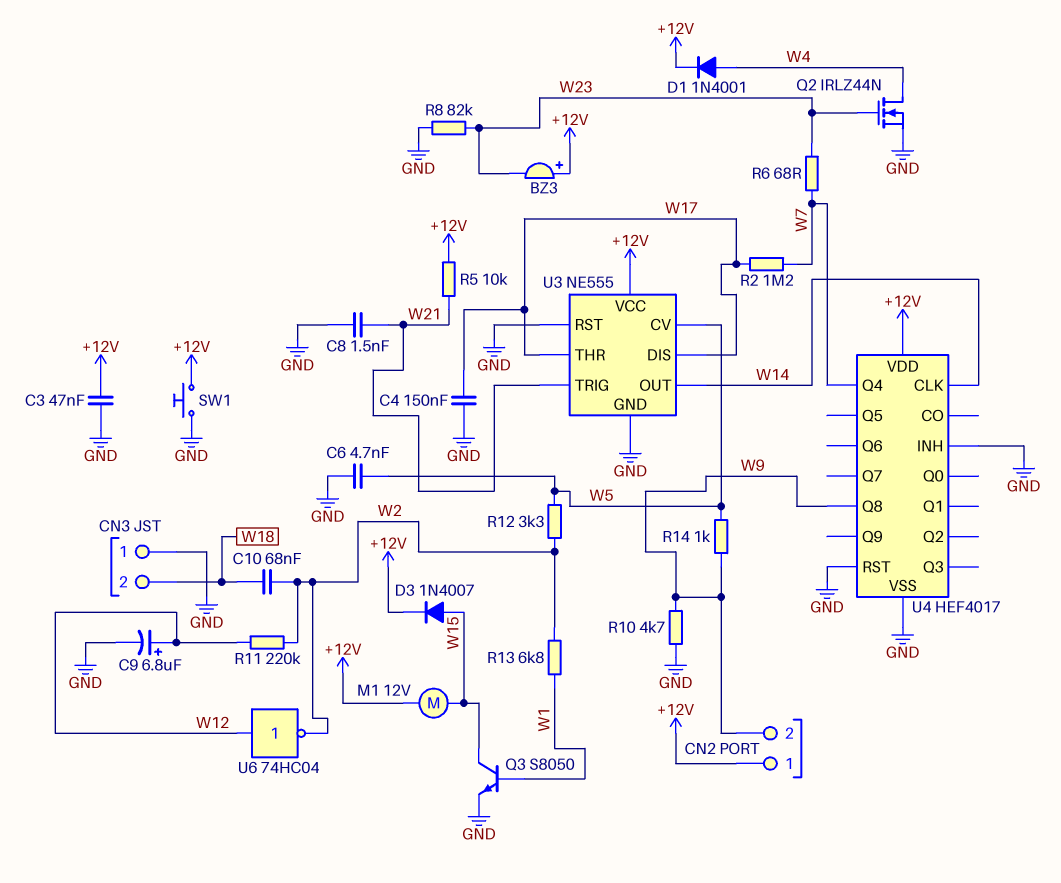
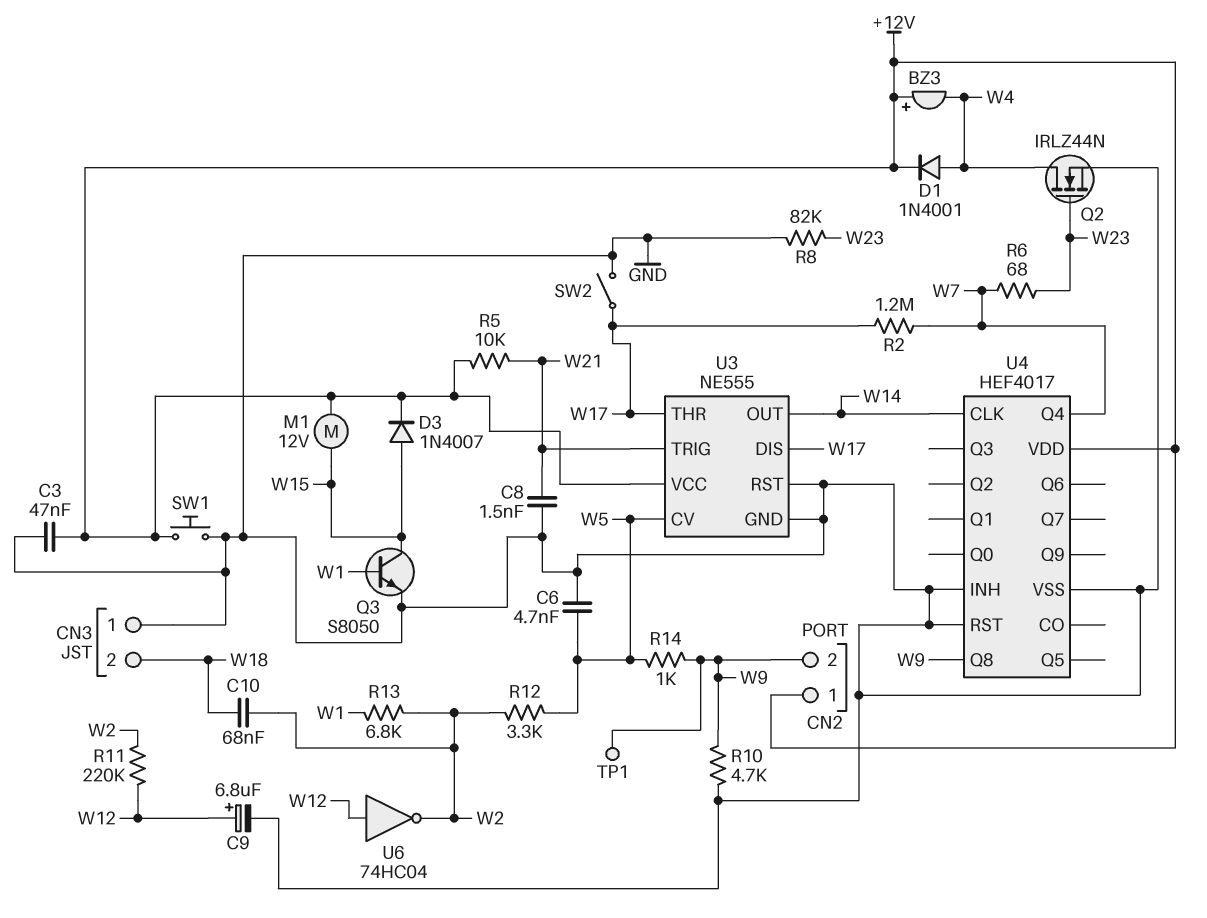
BZ3: buzzer (plus +12V, minus W23) -> buzzer (plus +12V, minus W4)
C4: 150nF (GND, W17) -> none
SW2: none -> switch (GND, W17)
TP1: none -> test point (W9)

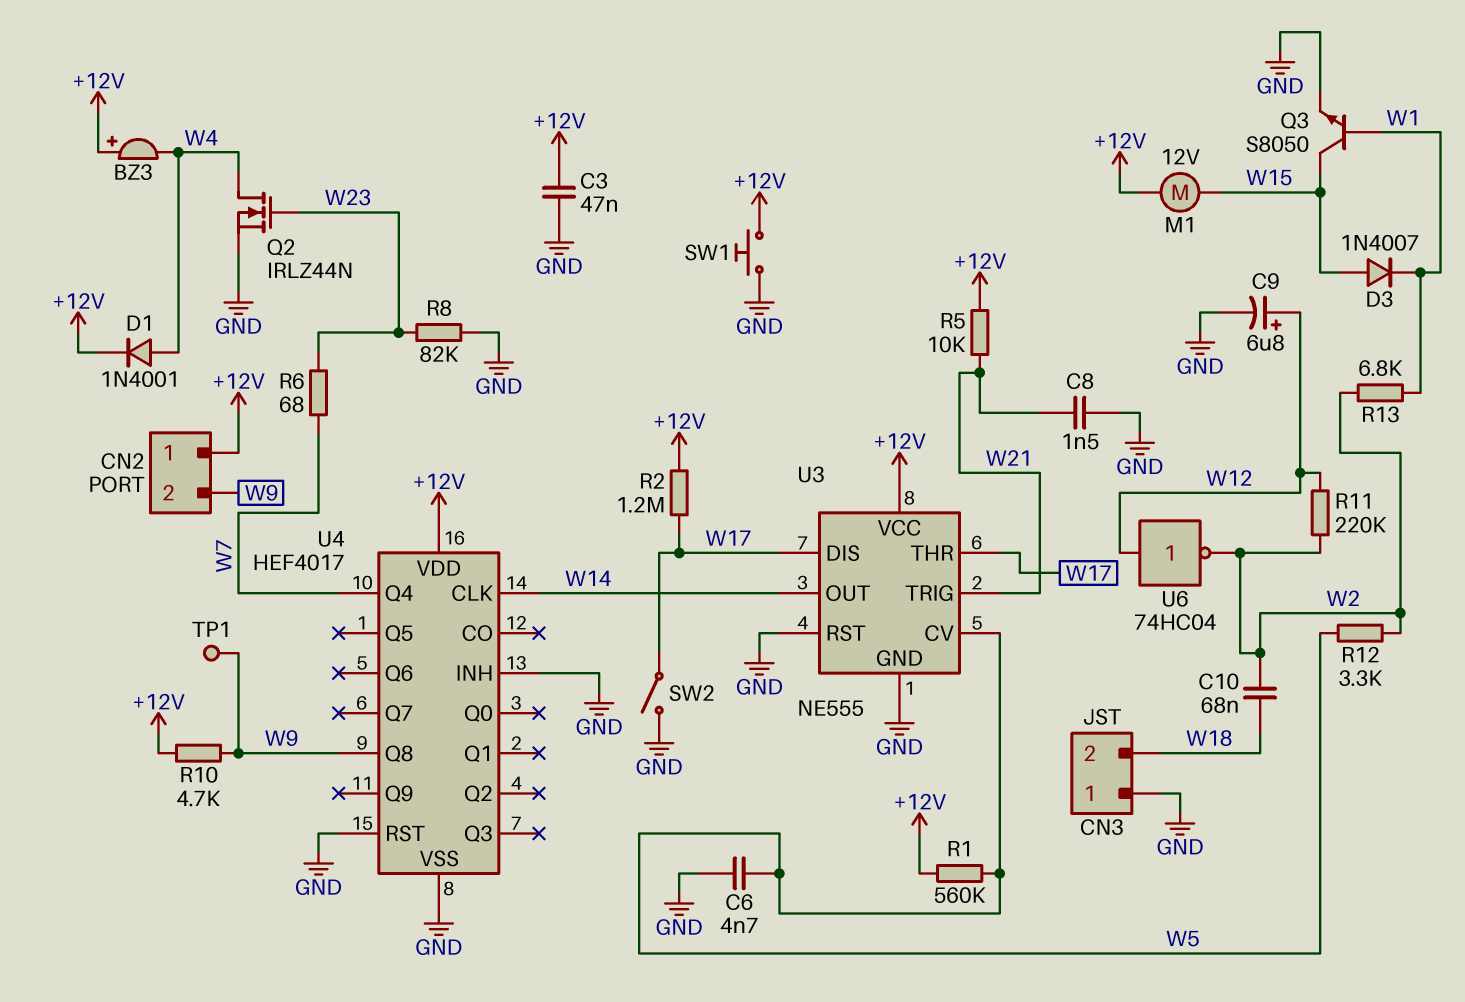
D3: diode 1N4007 (A W15, K +12V) -> diode 1N4007 (A W15, K W1)
R1: none -> 560k (+12V, W5)
R2: 1.2M (W7, W17) -> 1.2M (+12V, W17)
R10: 4.7k (GND, W9) -> 4.7k (+12V, W9)
R14: 1k (W5, W9) -> none

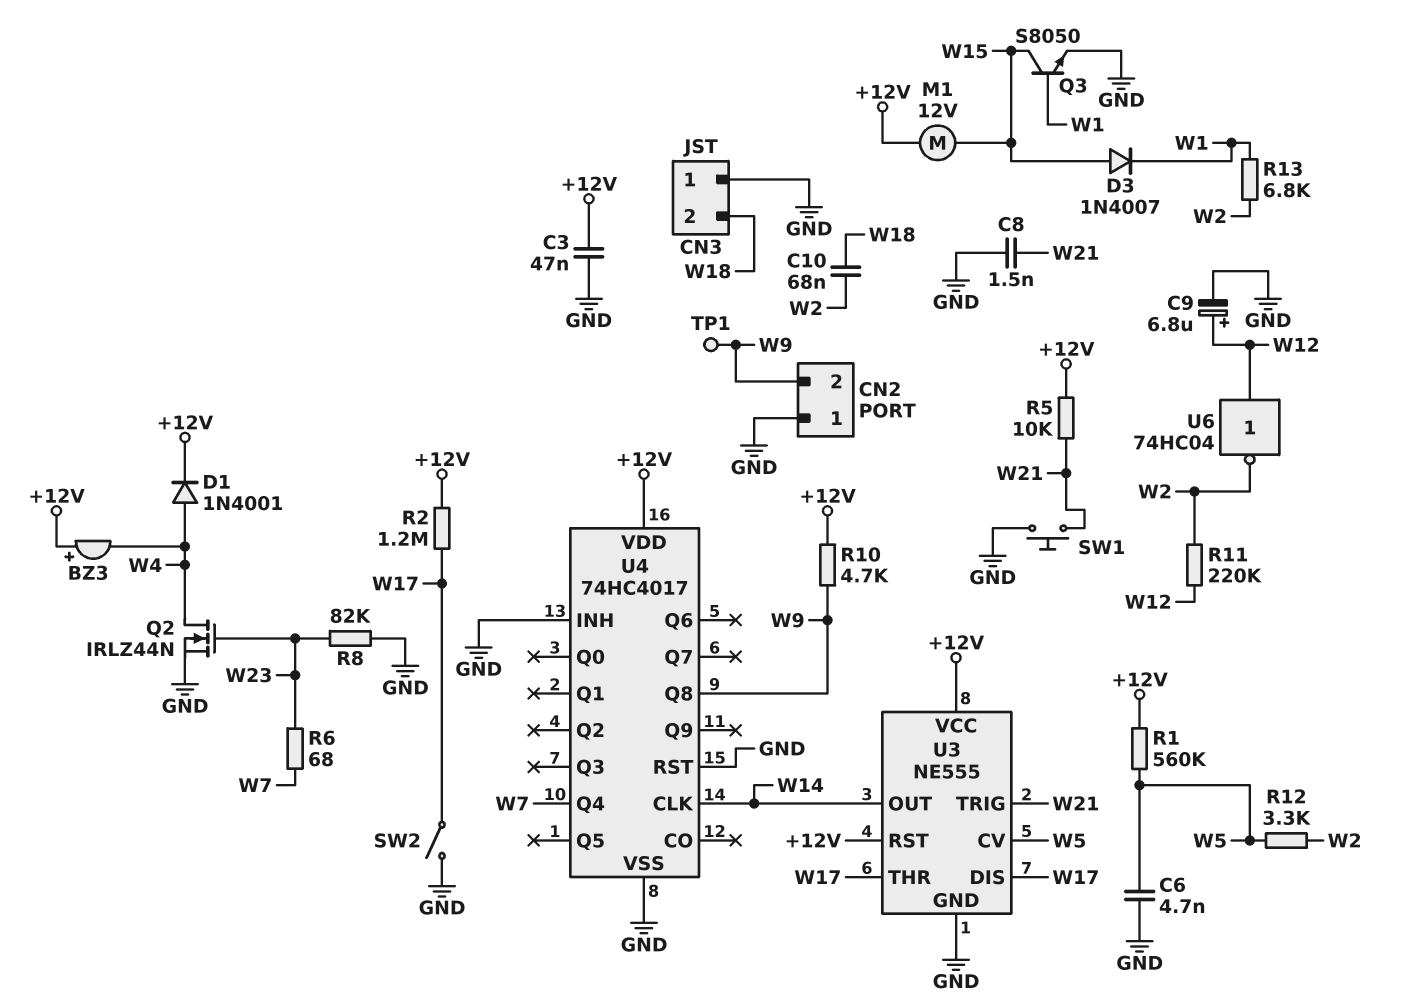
CN2 pin 1: +12V -> GND
SW1: button (+12V, GND) -> button (GND, W21)
U3 pin RST: GND -> +12V
U4: HEF4017 -> 74HC4017

